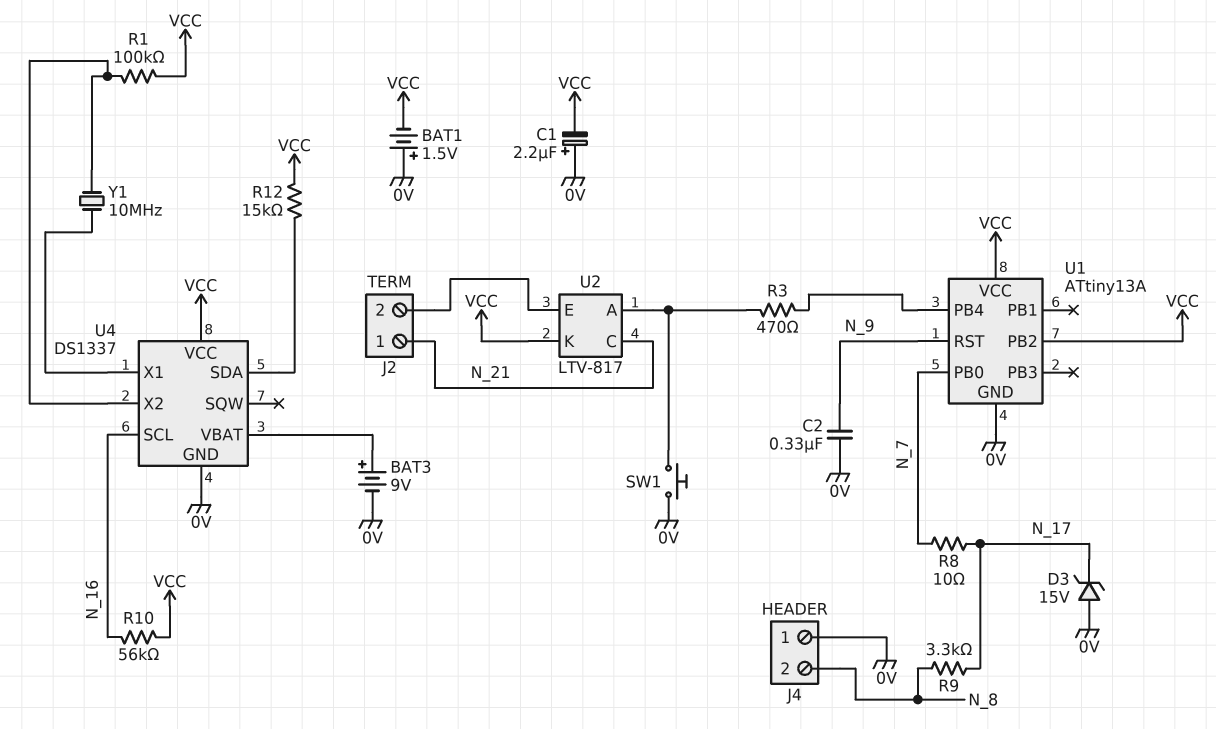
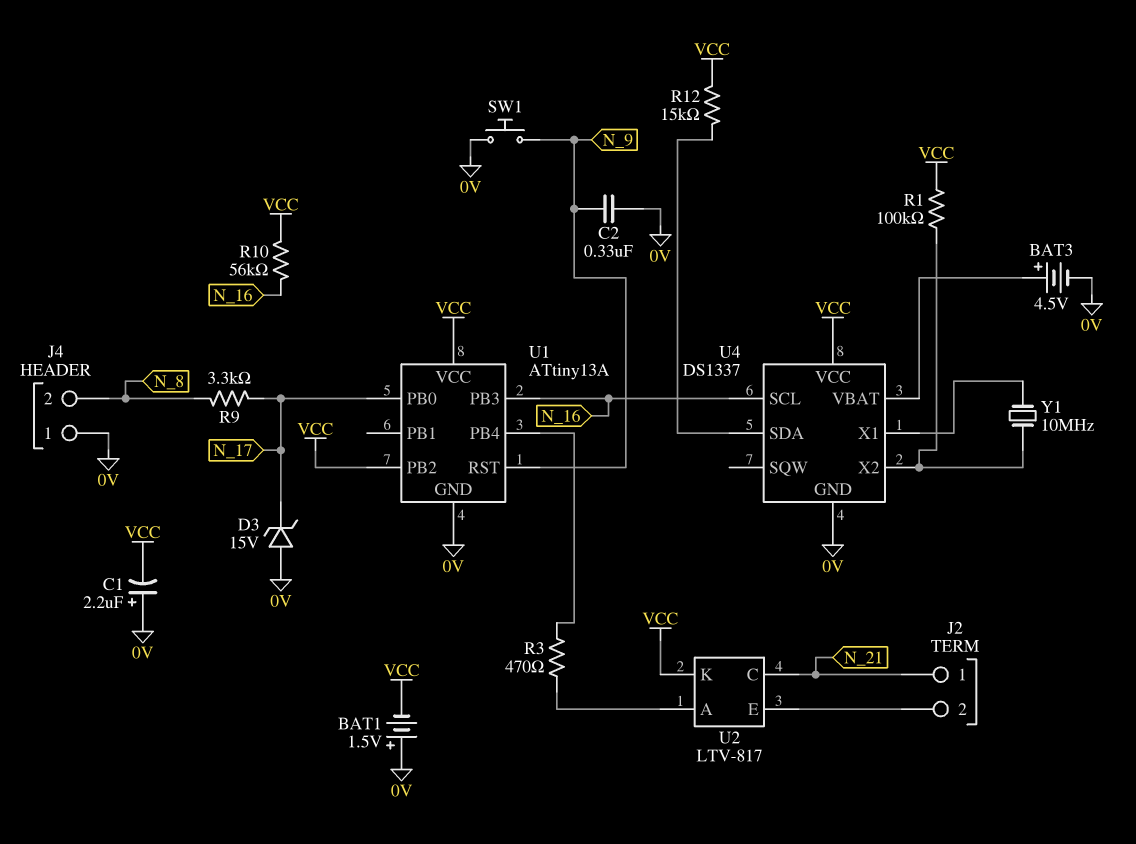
BAT3: 9V (plus U4/VBAT, minus 0V) -> 4.5V (plus U4/VBAT, minus 0V)
R8: 10 (N_7, N_17) -> none
SW1: button (0V, U2/A) -> button (0V, N_9)
U1 pin PB0: N_7 -> N_17
U1 pin PB3: none -> N_16

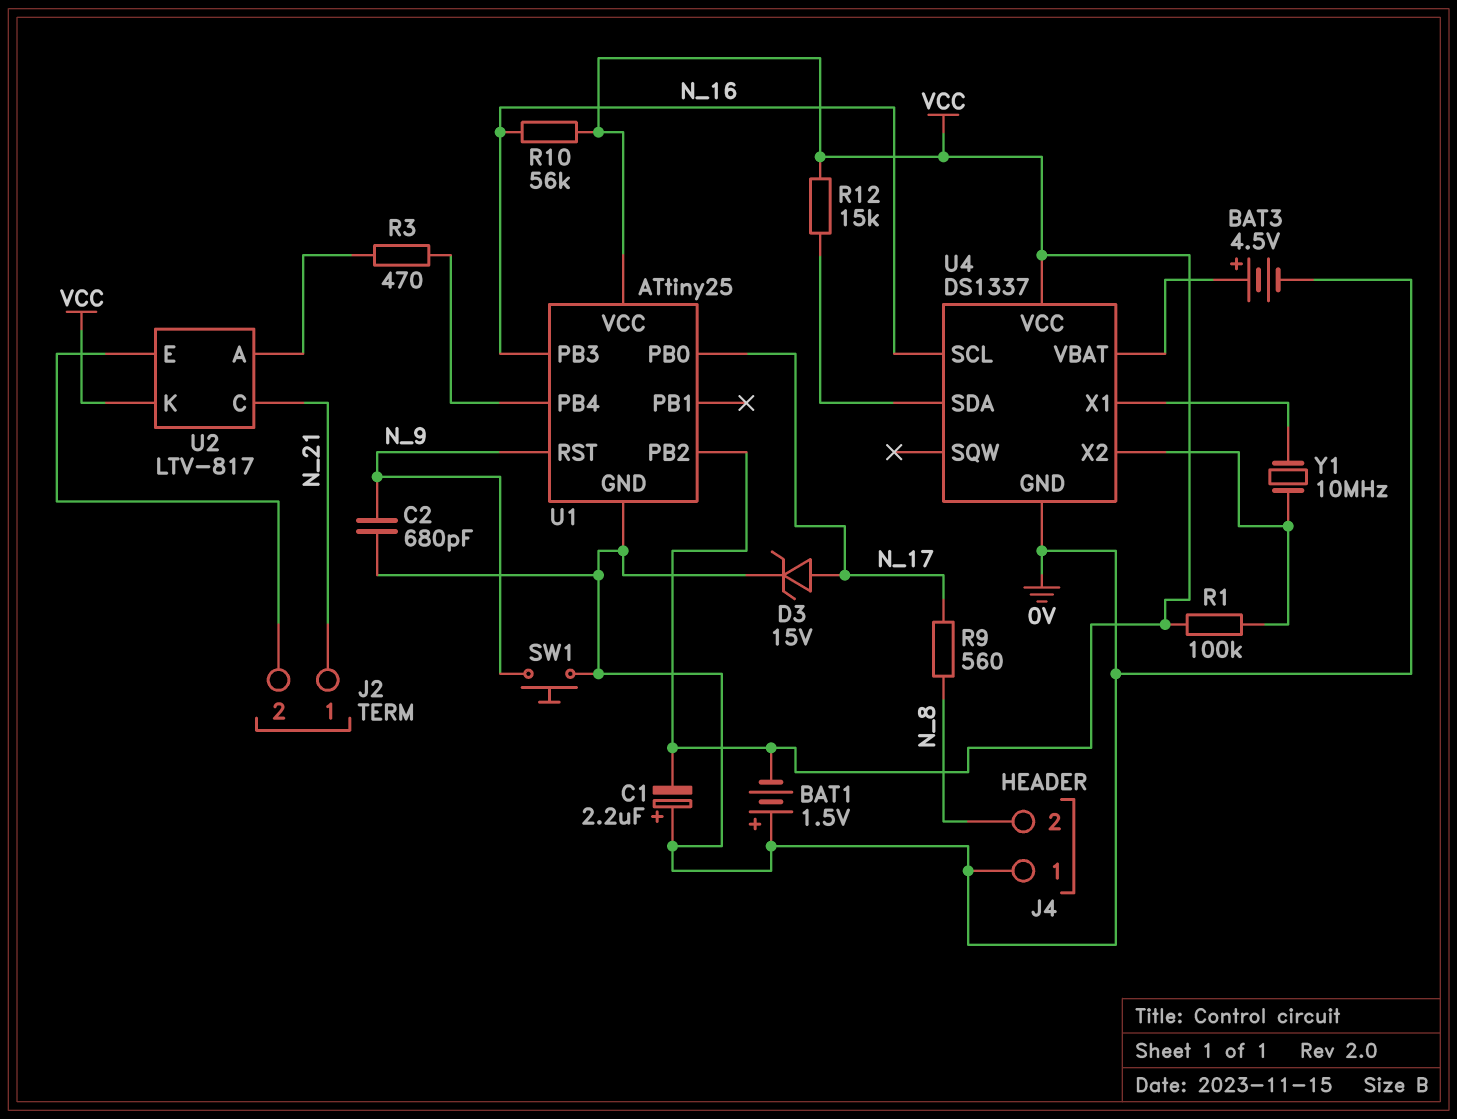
C2: 330nF (0V, N_9) -> 680pF (0V, N_9)
D3: zener 15V (A 0V, K N_17) -> zener 15V (A N_17, K 0V)
R9: 3.3k (N_8, N_17) -> 560 (N_8, N_17)
U1: ATtiny13A -> ATtiny25

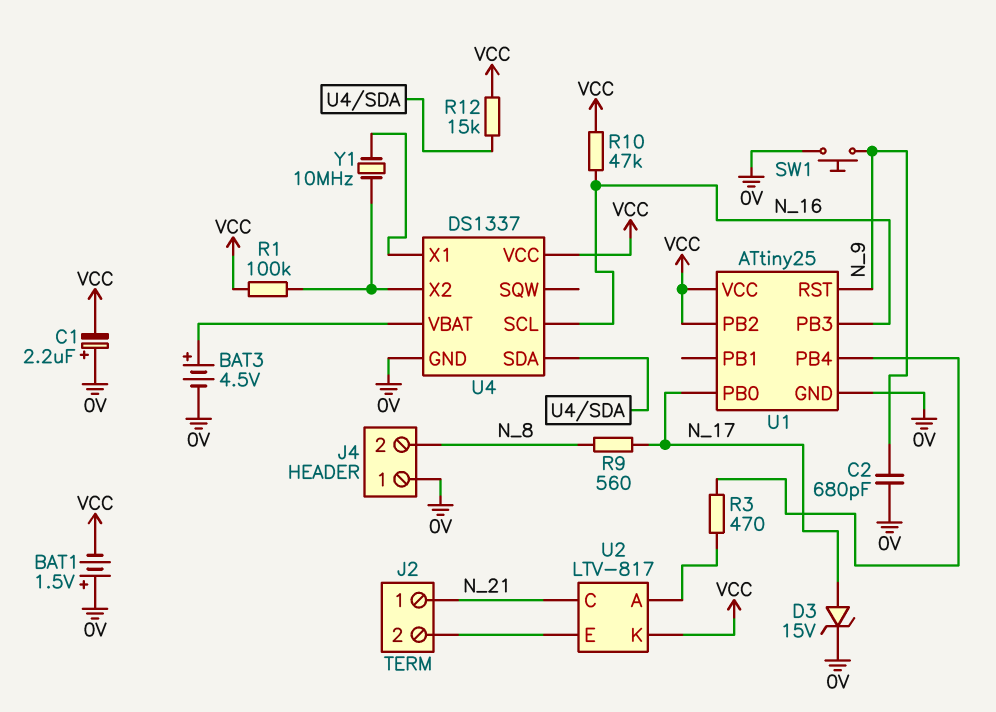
R10: 56k (N_16, VCC) -> 47k (N_16, VCC)

